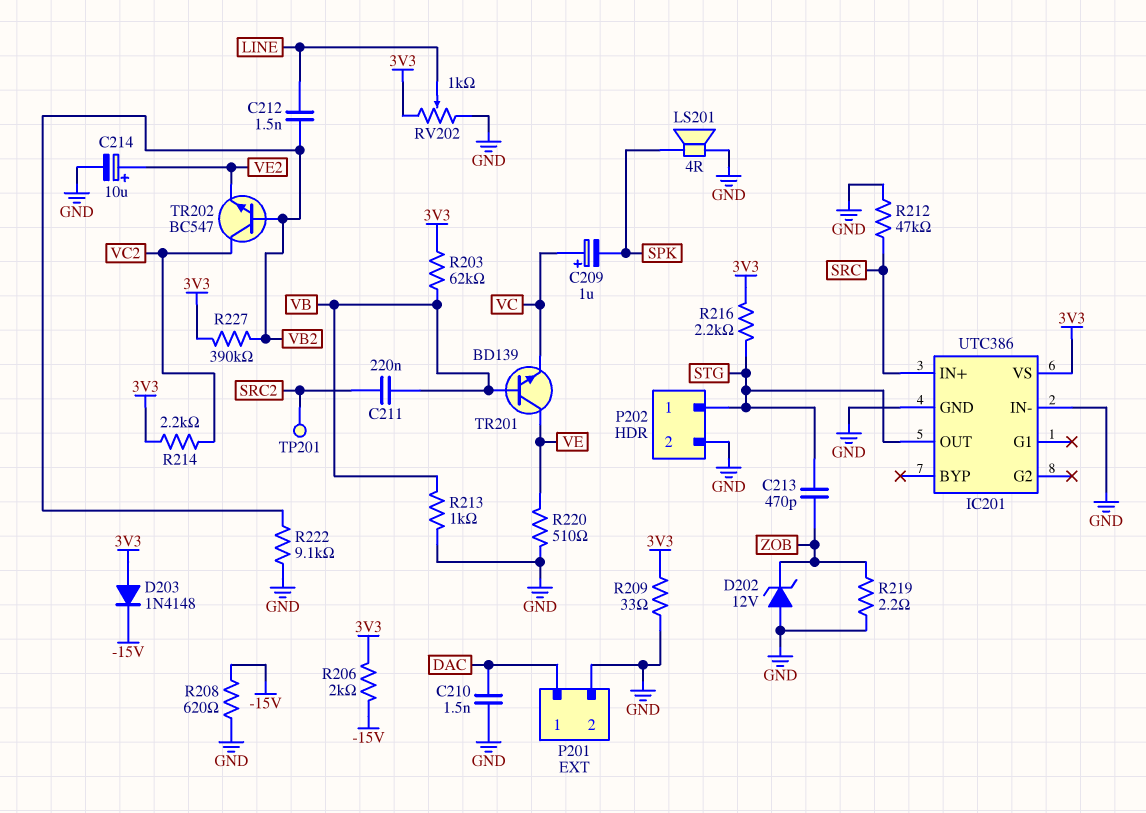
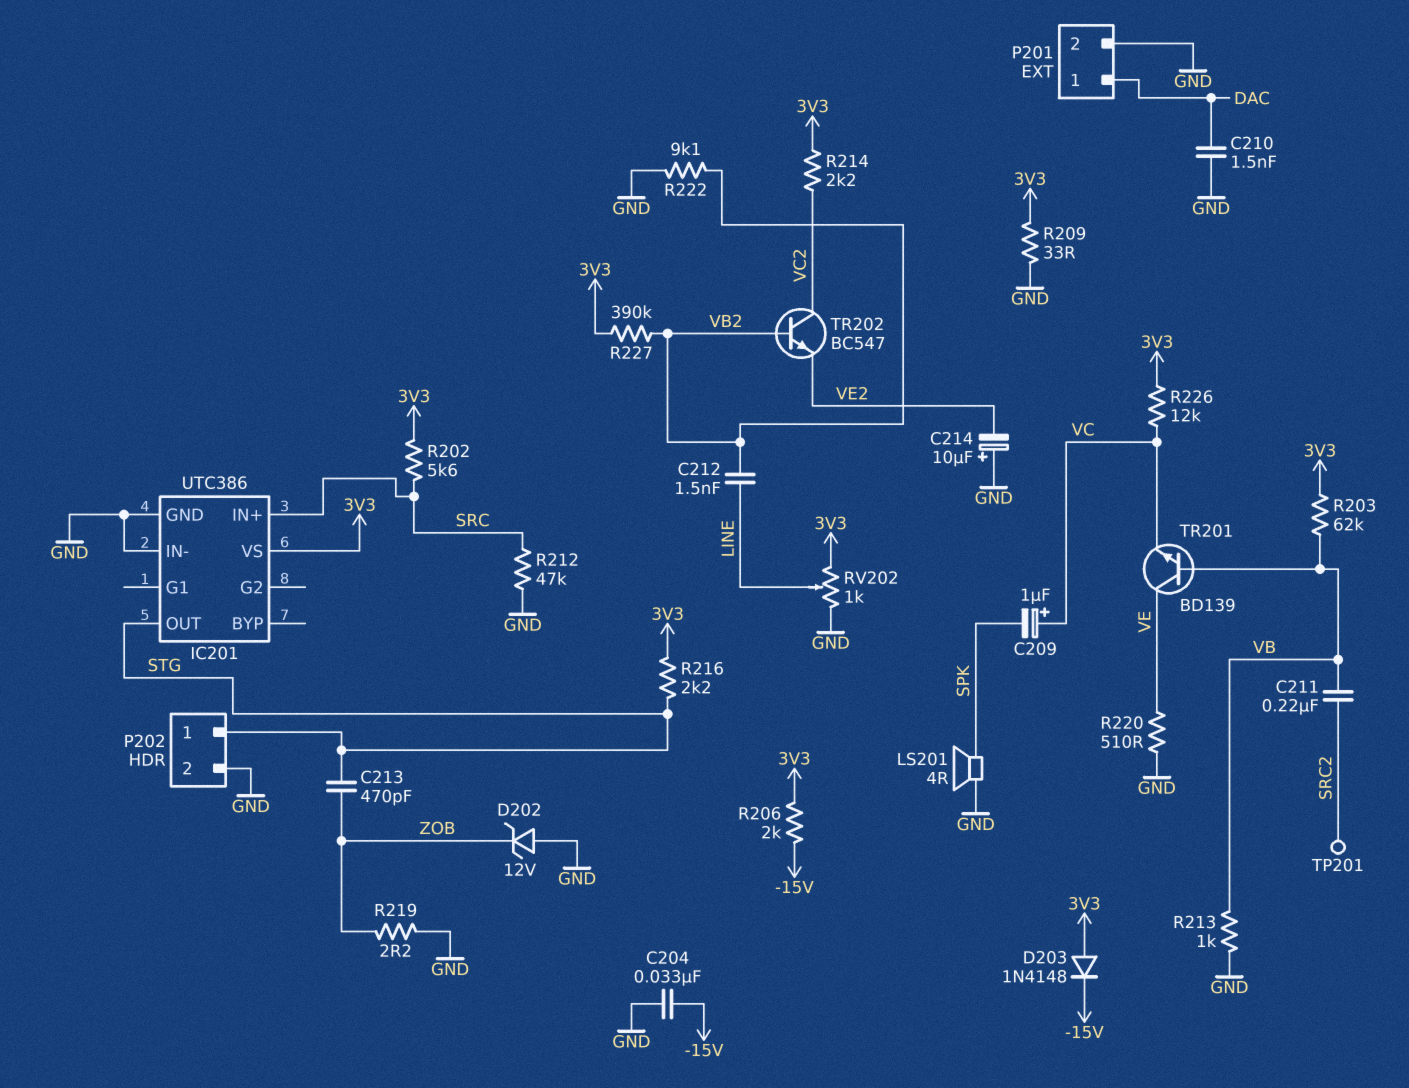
C204: none -> 33nF (-15V, GND)
C214: 10uF (plus VE2, minus GND) -> 10uF (plus GND, minus VE2)
R202: none -> 5.6k (3V3, SRC)
R208: 620 (-15V, GND) -> none
R226: none -> 12k (3V3, VC)

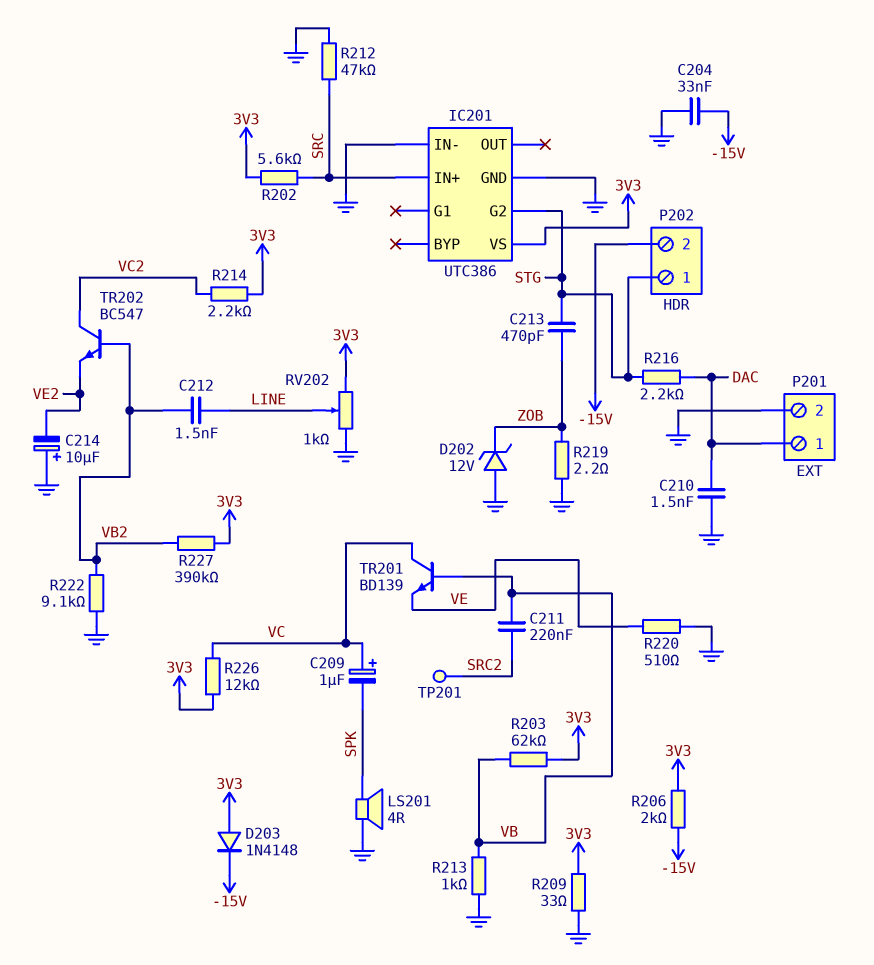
IC201 pin G2: none -> STG
IC201 pin OUT: STG -> none
P202 pin 2: GND -> -15V
R216: 2.2k (3V3, STG) -> 2.2k (DAC, STG)
TR201: NPN BD139 (B VB, C VE, E VC) -> NPN BD139 (B VB, C VC, E VE)

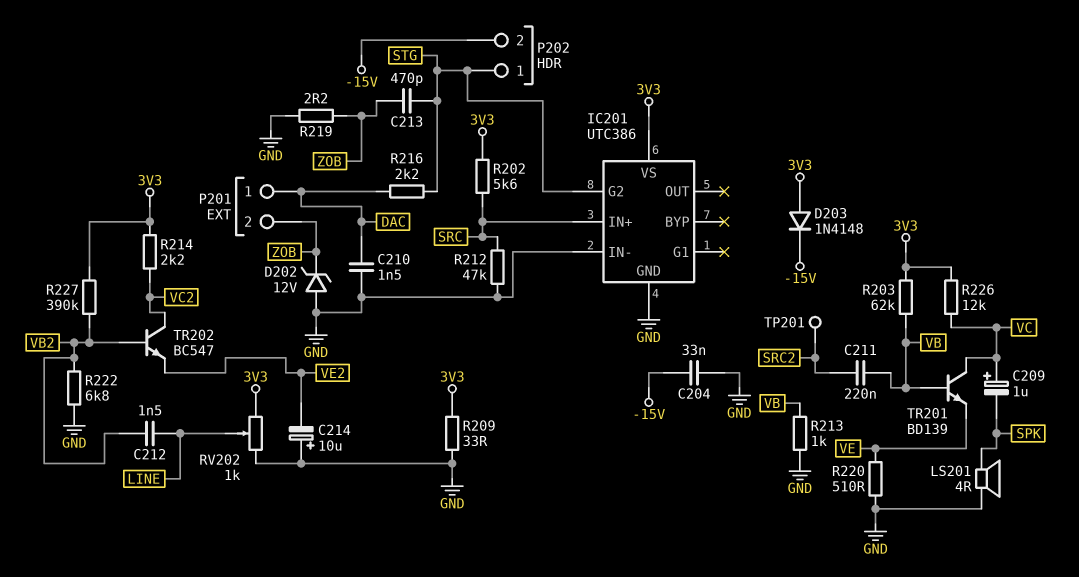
P201 pin 2: GND -> ZOB
R206: 2k (-15V, 3V3) -> none
R222: 9.1k (GND, VB2) -> 6.8k (GND, VB2)

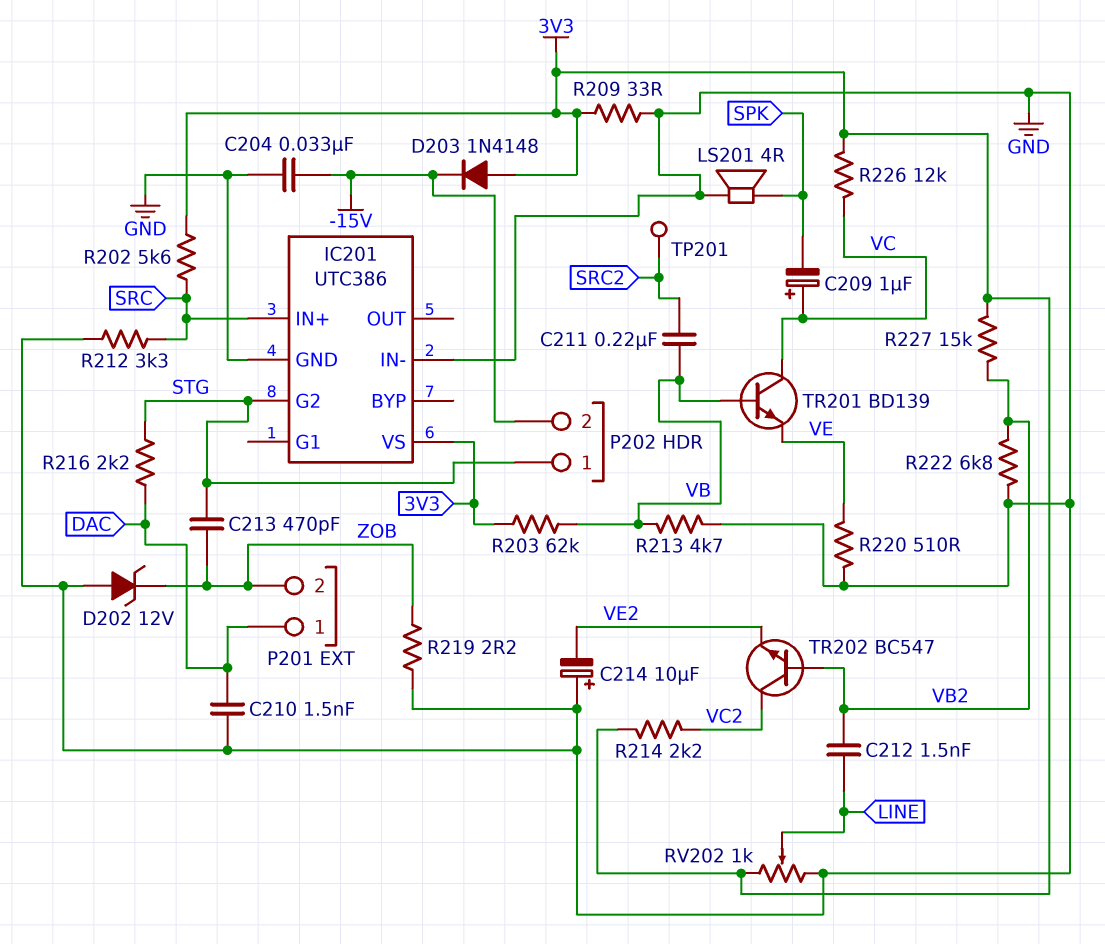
R212: 47k (GND, SRC) -> 3.3k (GND, SRC)
R213: 1k (GND, VB) -> 4.7k (GND, VB)
R227: 390k (3V3, VB2) -> 15k (3V3, VB2)

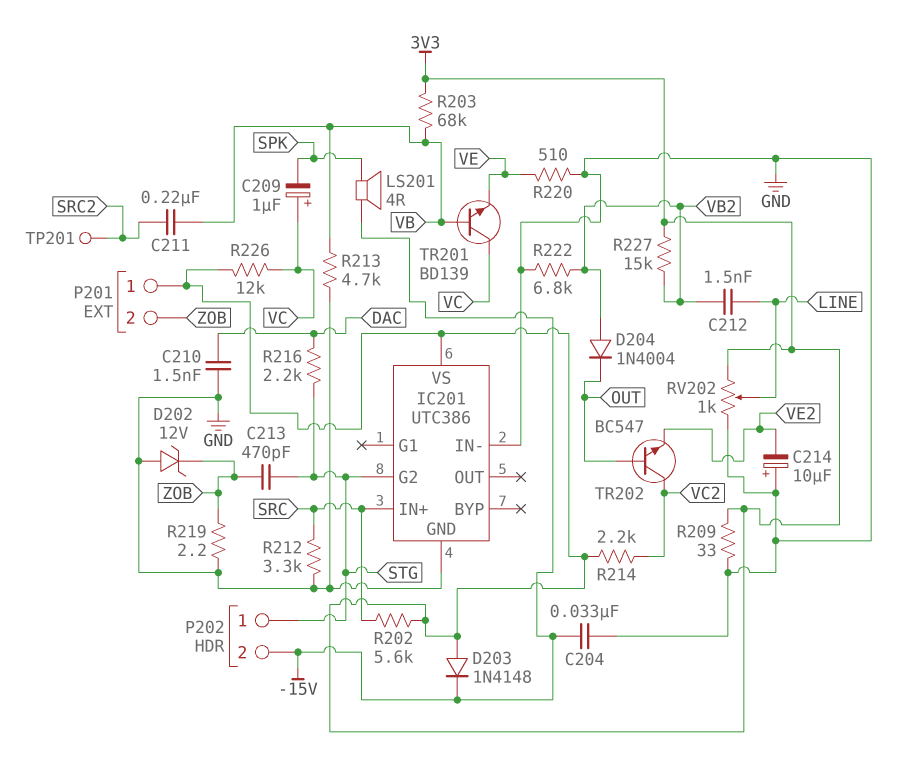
D204: none -> diode 1N4004 (A VB2, K OUT)
LS201: speaker 4R (GND, SPK) -> speaker 4R (-15V, SPK)
P201 pin 1: DAC -> 3V3
R203: 62k (3V3, VB) -> 68k (3V3, VB)
TR202: NPN BC547 (B VB2, C VC2, E VE2) -> NPN BC547 (B OUT, C VC2, E VE2)

